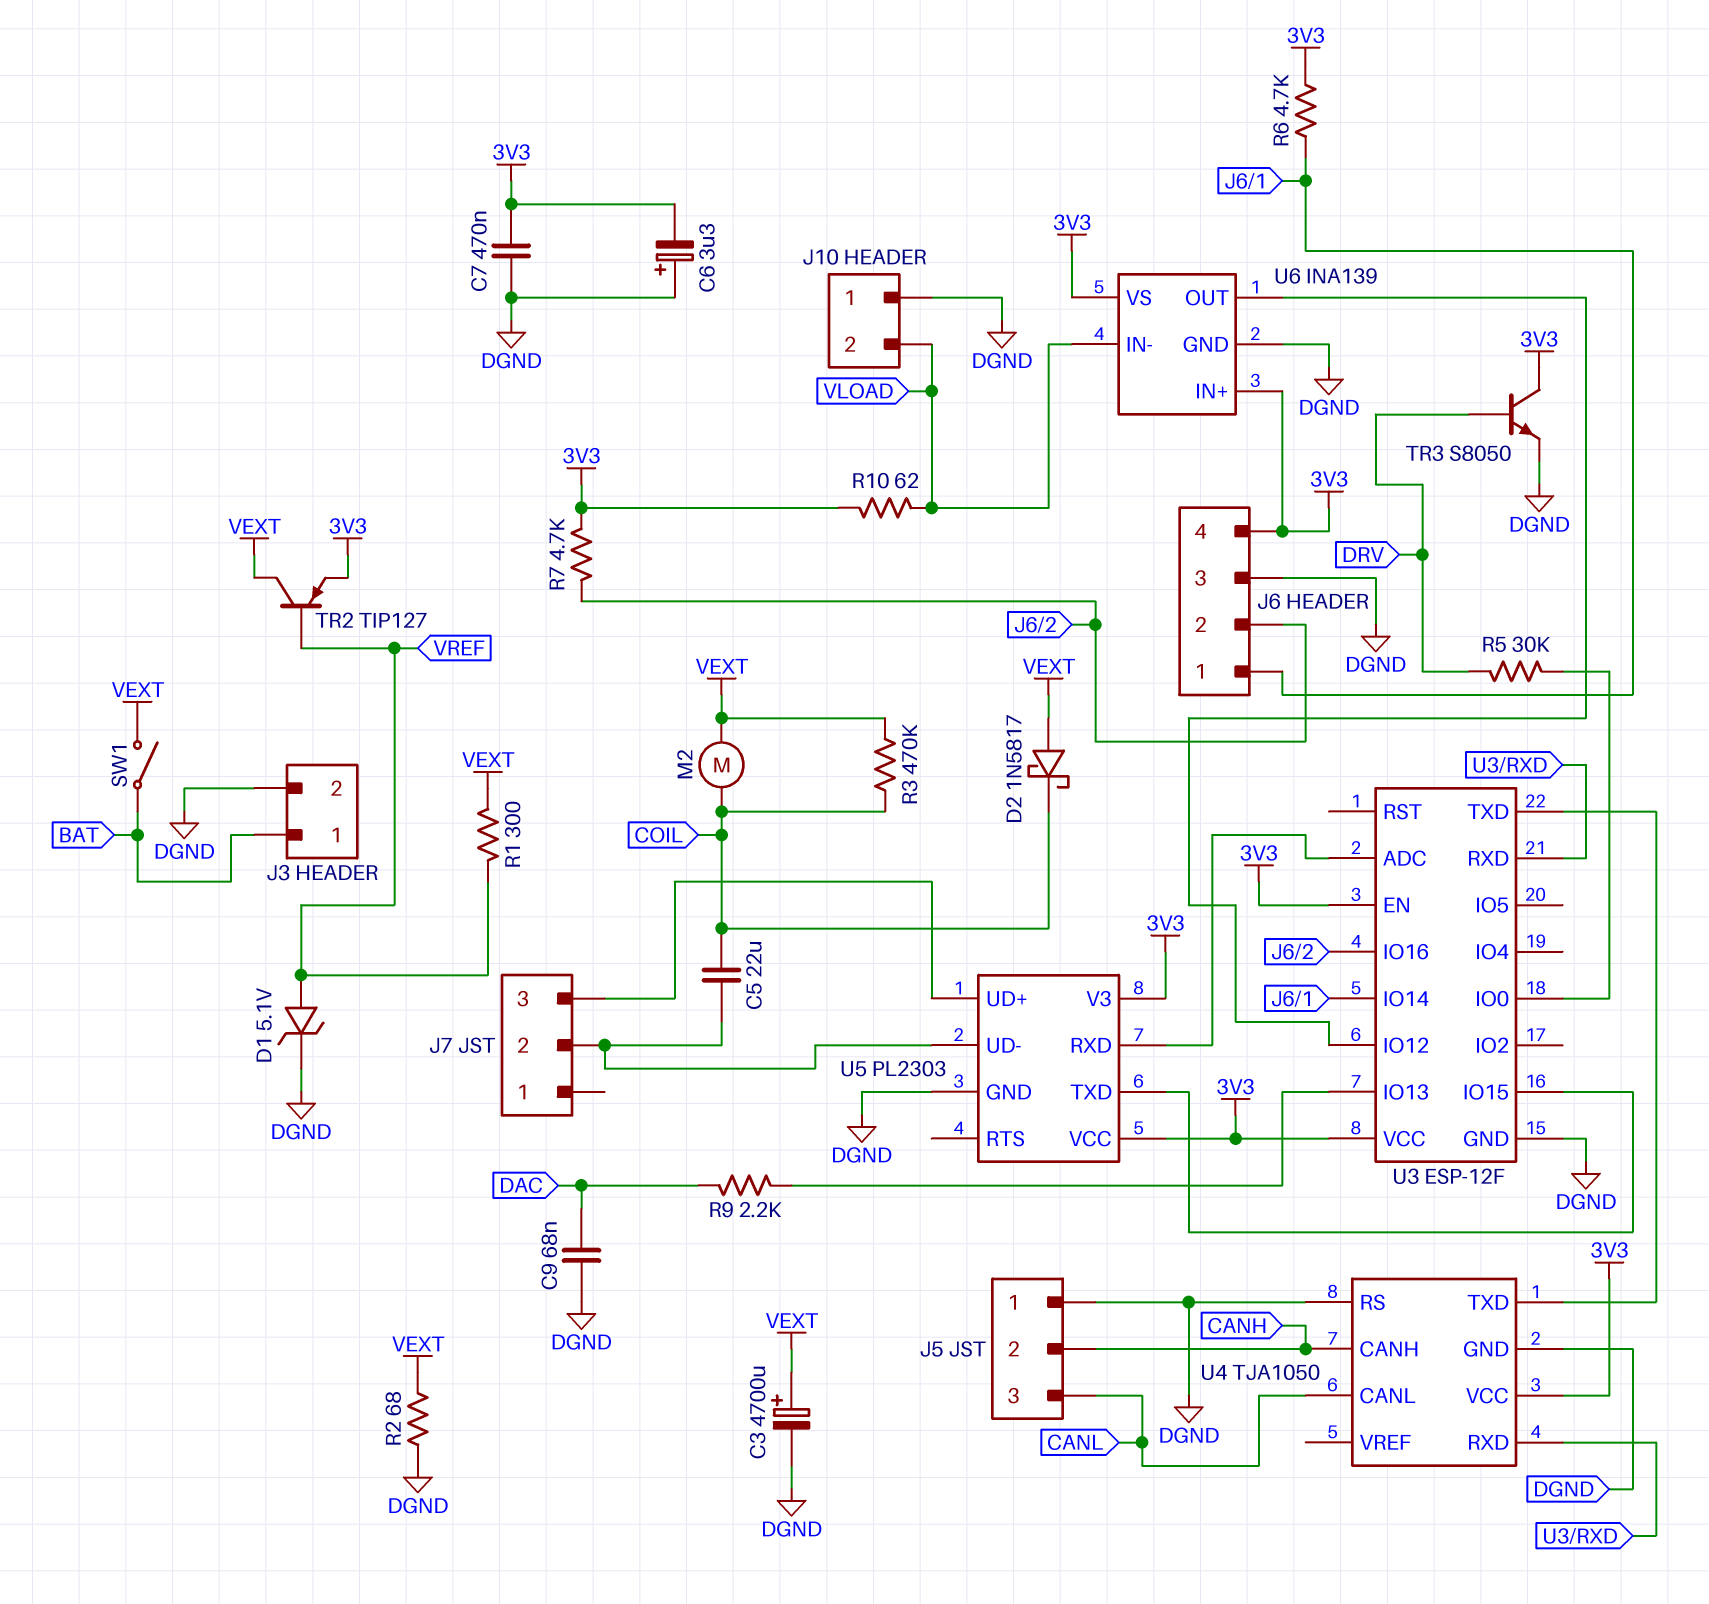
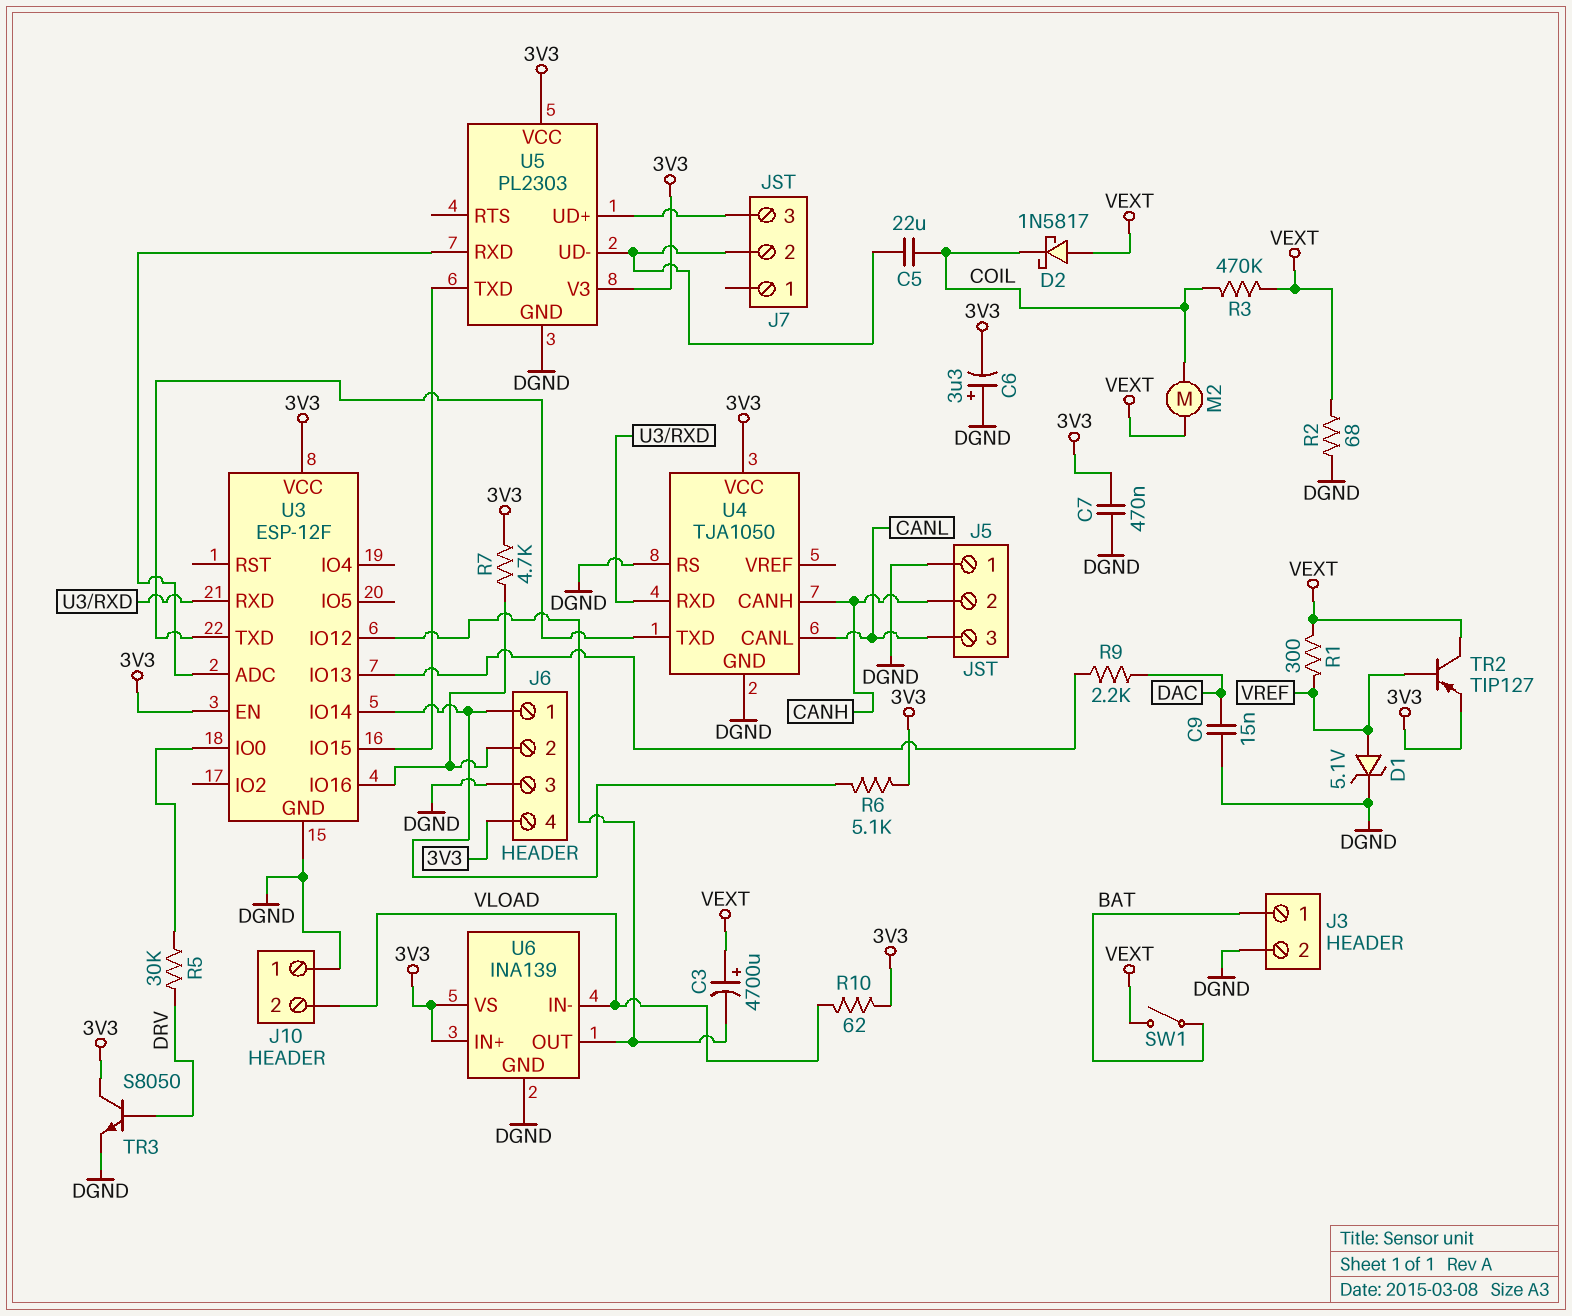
C3: 4700uF (plus VEXT, minus DGND) -> 4700uF (plus VEXT, minus U3/IO12)
C9: 68nF (DAC, DGND) -> 15nF (DAC, DGND)
R6: 4.7k (3V3, J6/1) -> 5.1k (3V3, J6/1)

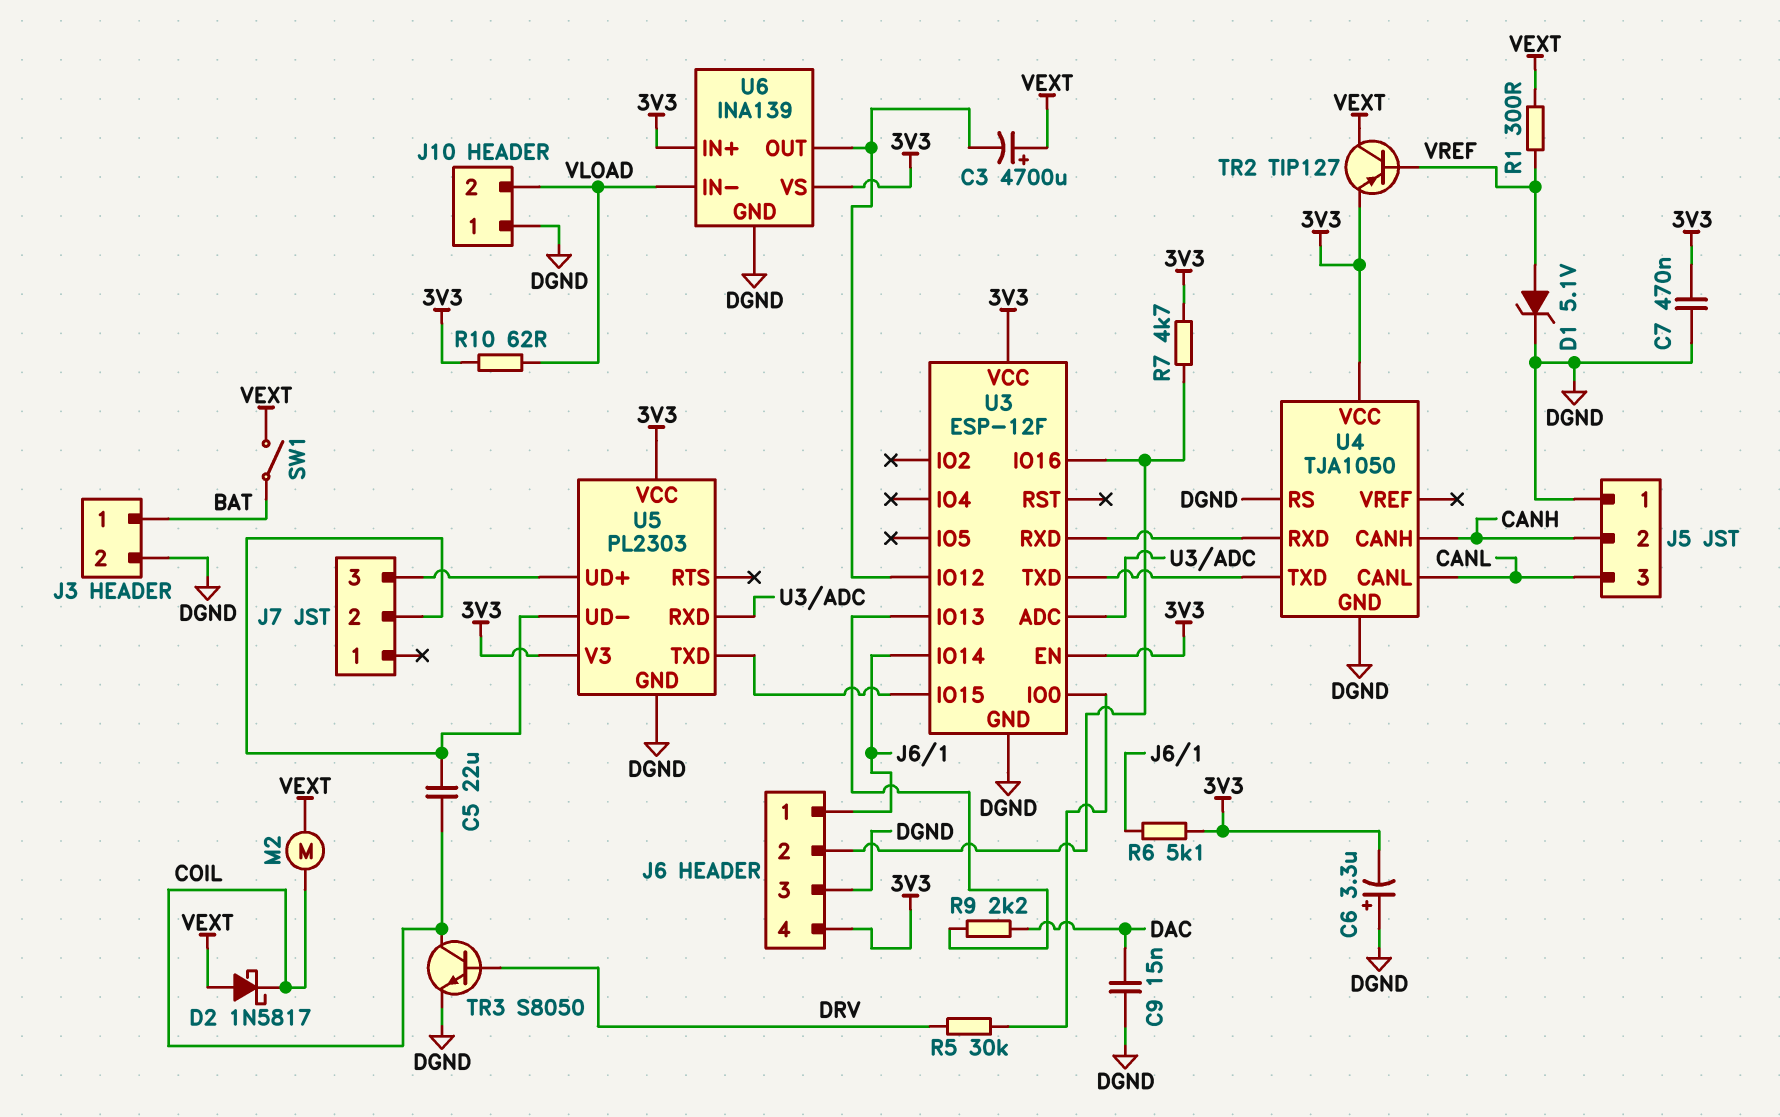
R2: 68 (DGND, VEXT) -> none
R3: 470k (COIL, VEXT) -> none
TR3: NPN S8050 (B DRV, C 3V3, E DGND) -> NPN S8050 (B DRV, C COIL, E DGND)

